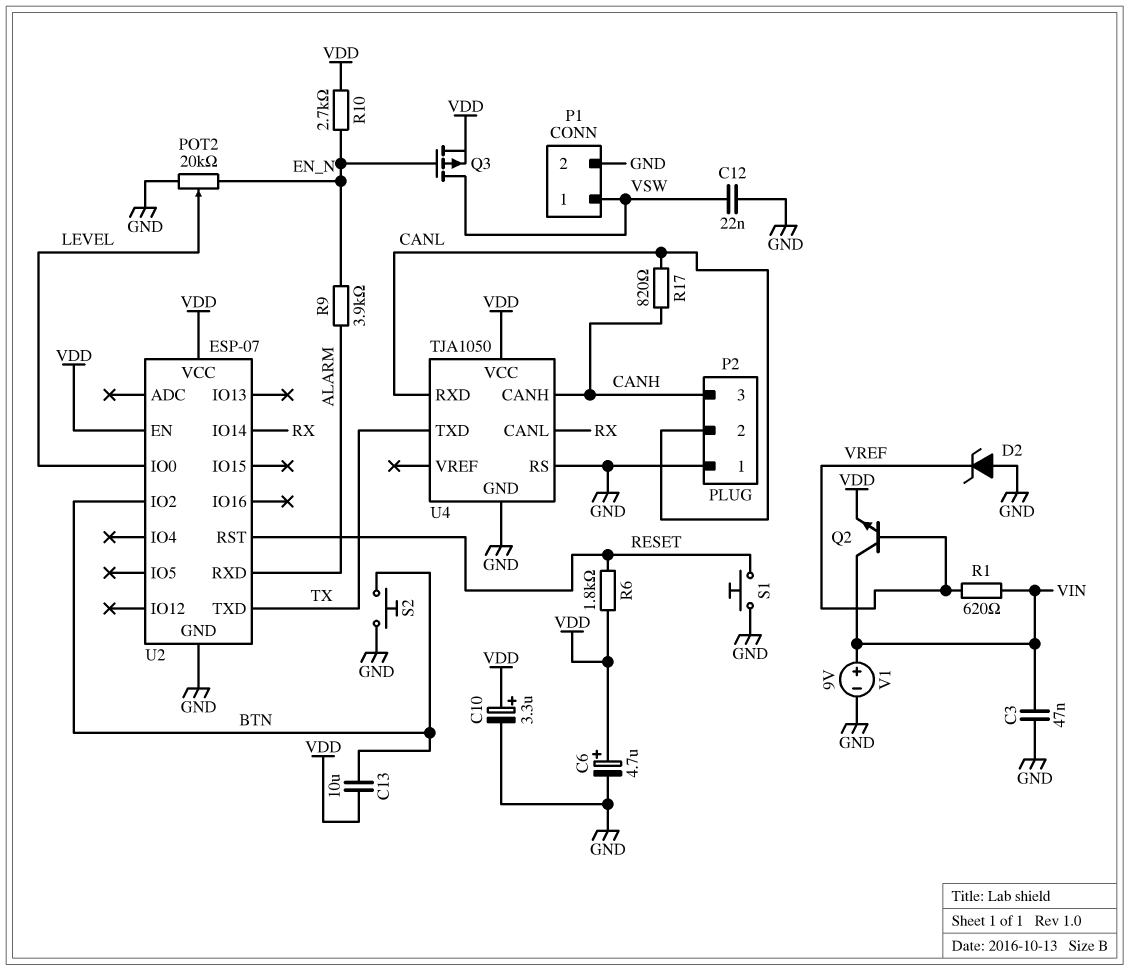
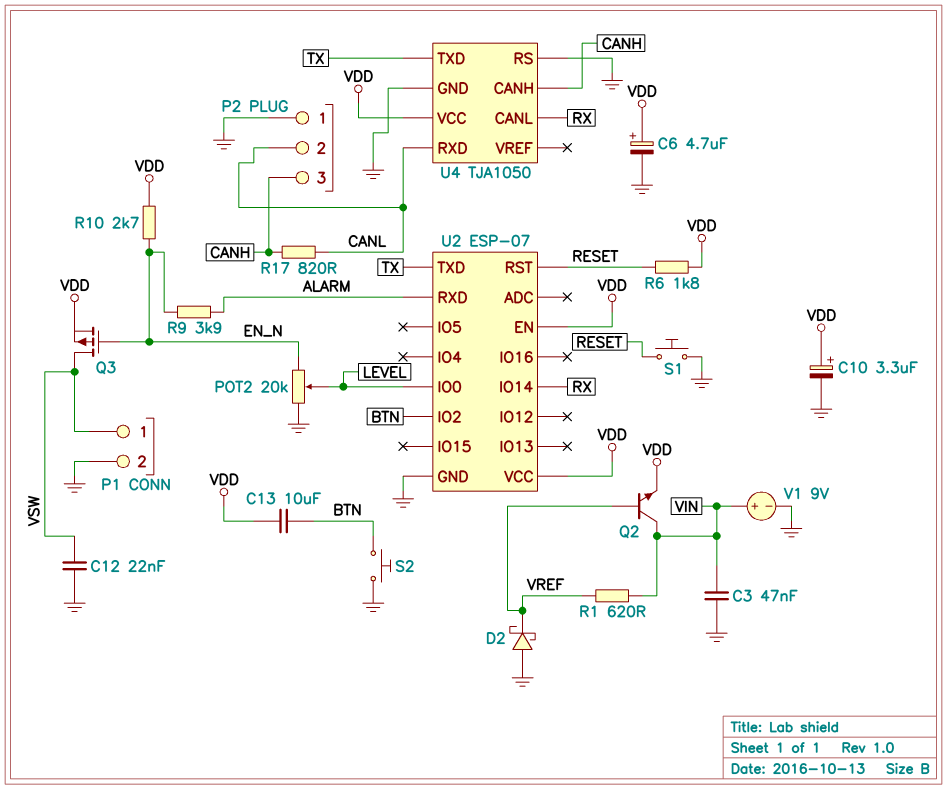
D2: zener (A GND, K VREF) -> schottky (A GND, K VREF)

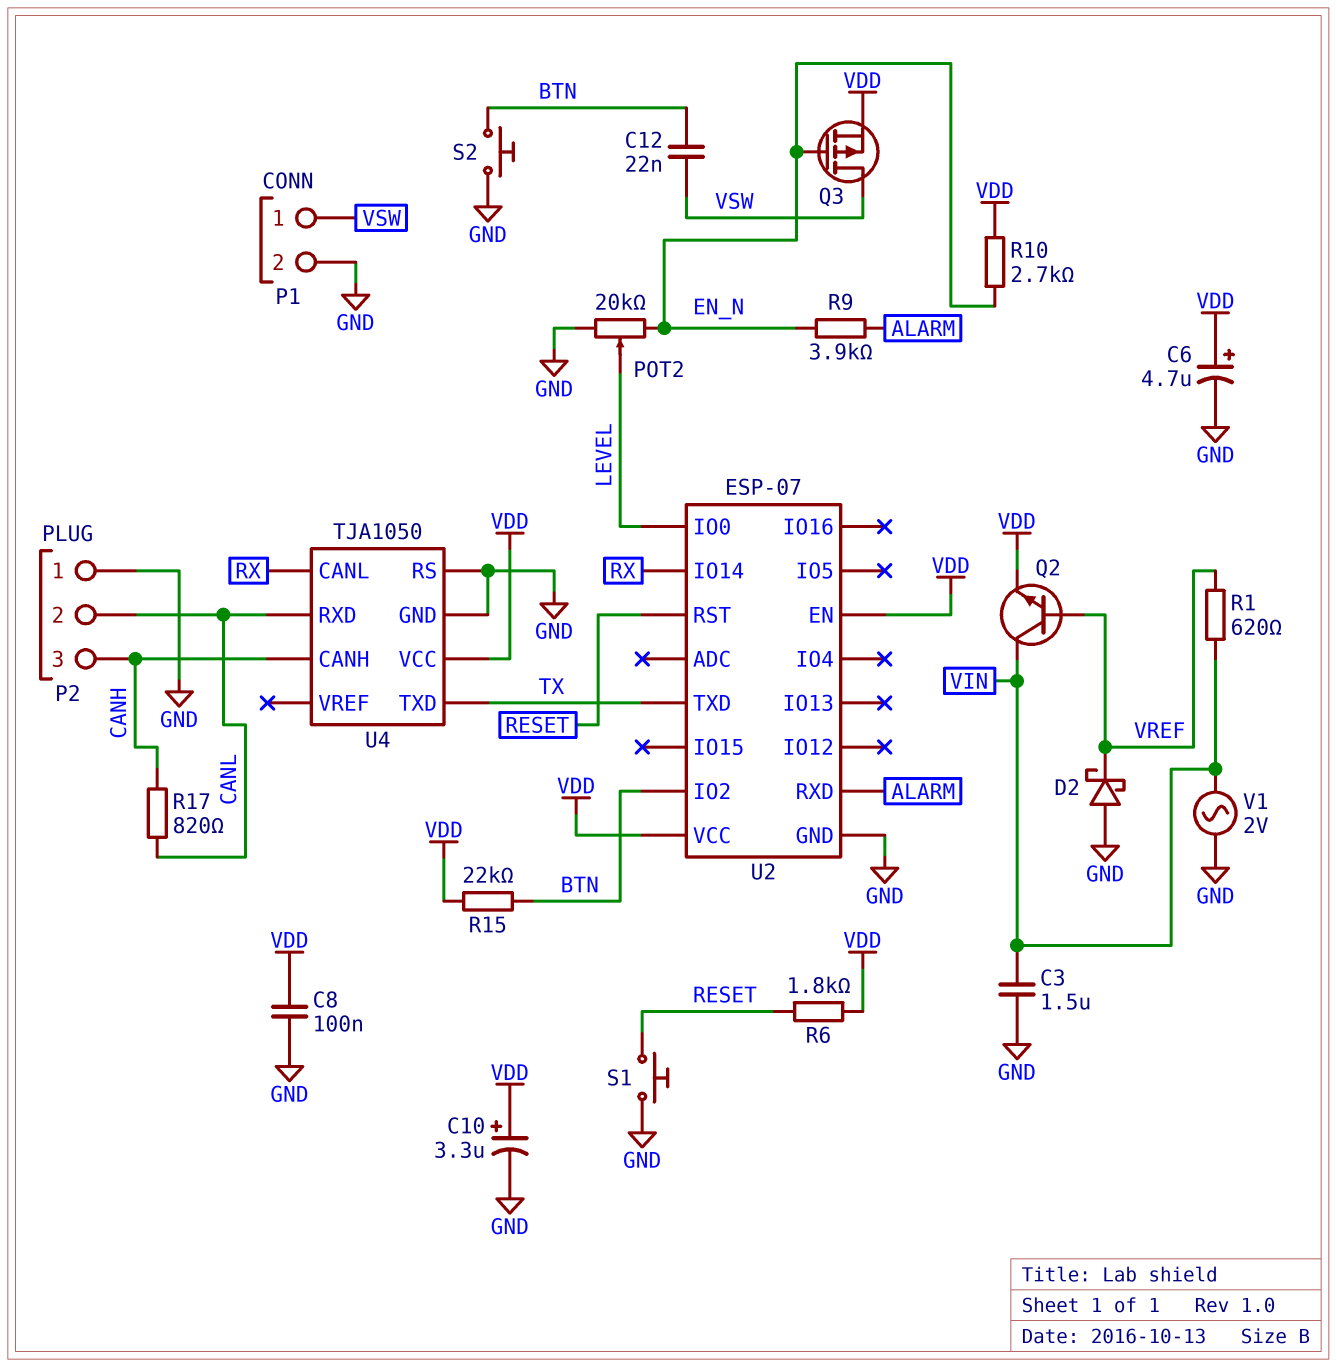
C3: 47nF (GND, VIN) -> 1.5uF (GND, VIN)
C8: none -> 100nF (GND, VDD)
C12: 22nF (GND, VSW) -> 22nF (BTN, VSW)
C13: 10uF (BTN, VDD) -> none
R15: none -> 22k (BTN, VDD)
V1: 9V (plus VIN, minus GND) -> AC 2V (GND, VIN)

